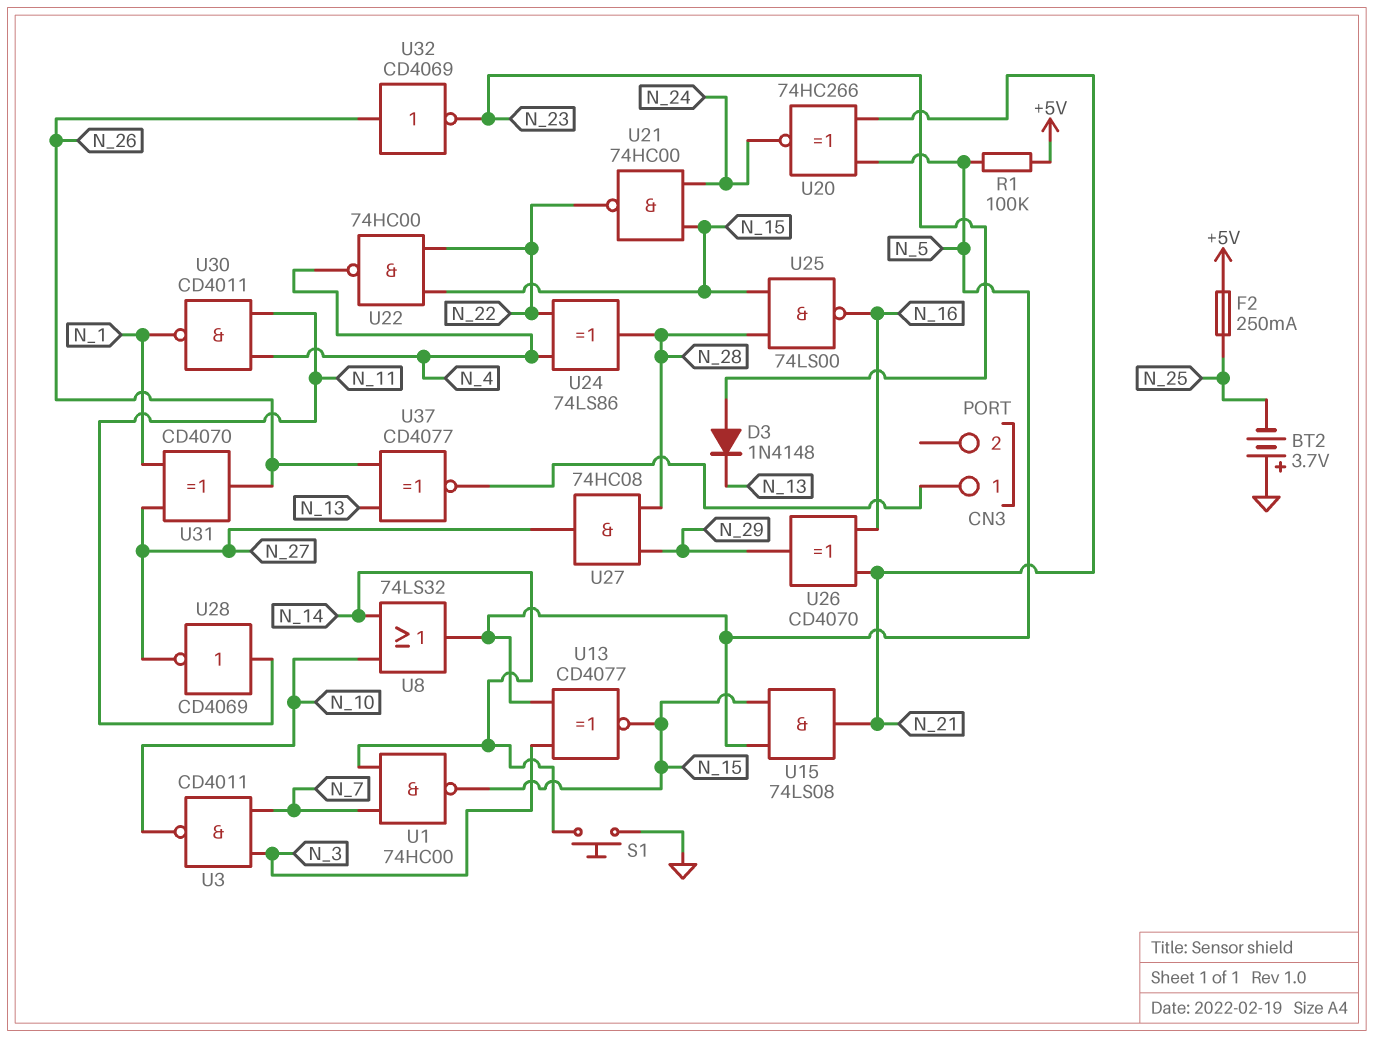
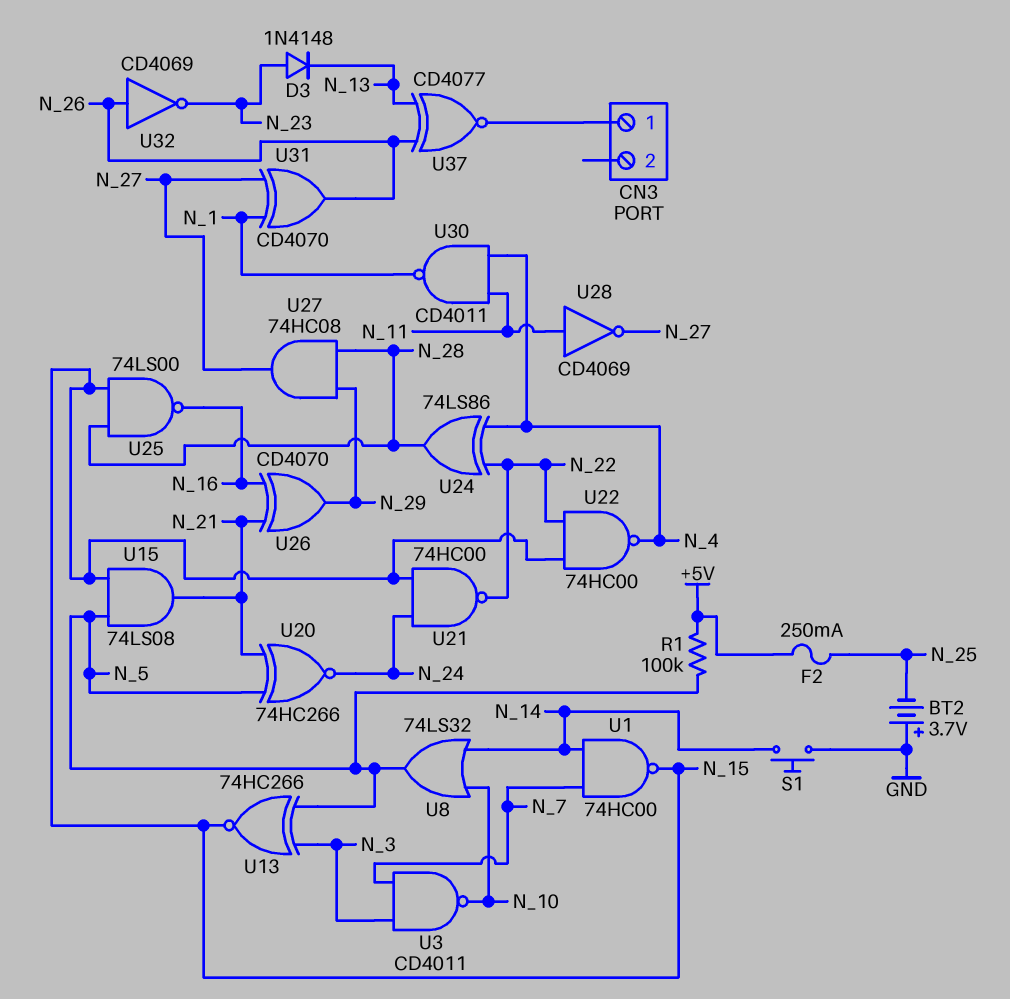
U13: XNOR CD4077 (in N_3, in N_5, out N_15) -> XNOR 74HC266 (in N_3, in N_5, out N_15)

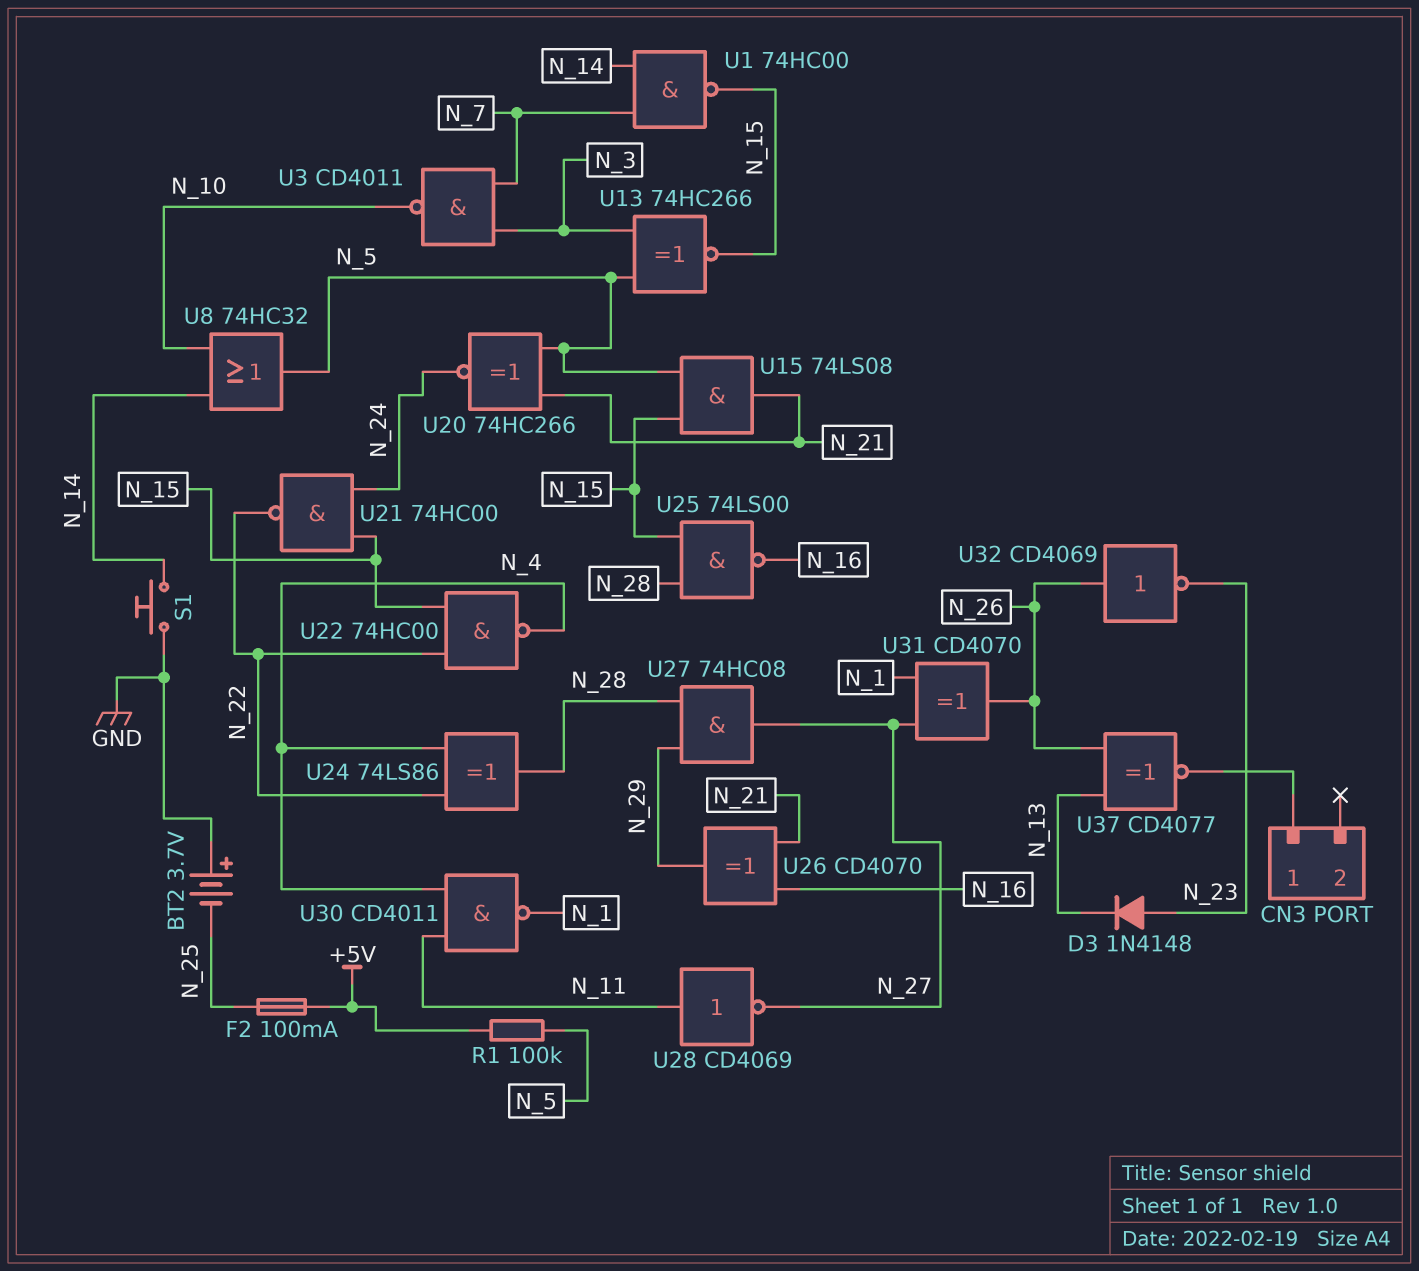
F2: 250mA (+5V, N_25) -> 100mA (+5V, N_25)
U8: OR 74LS32 (in N_10, in N_14, out N_5) -> OR 74HC32 (in N_10, in N_14, out N_5)

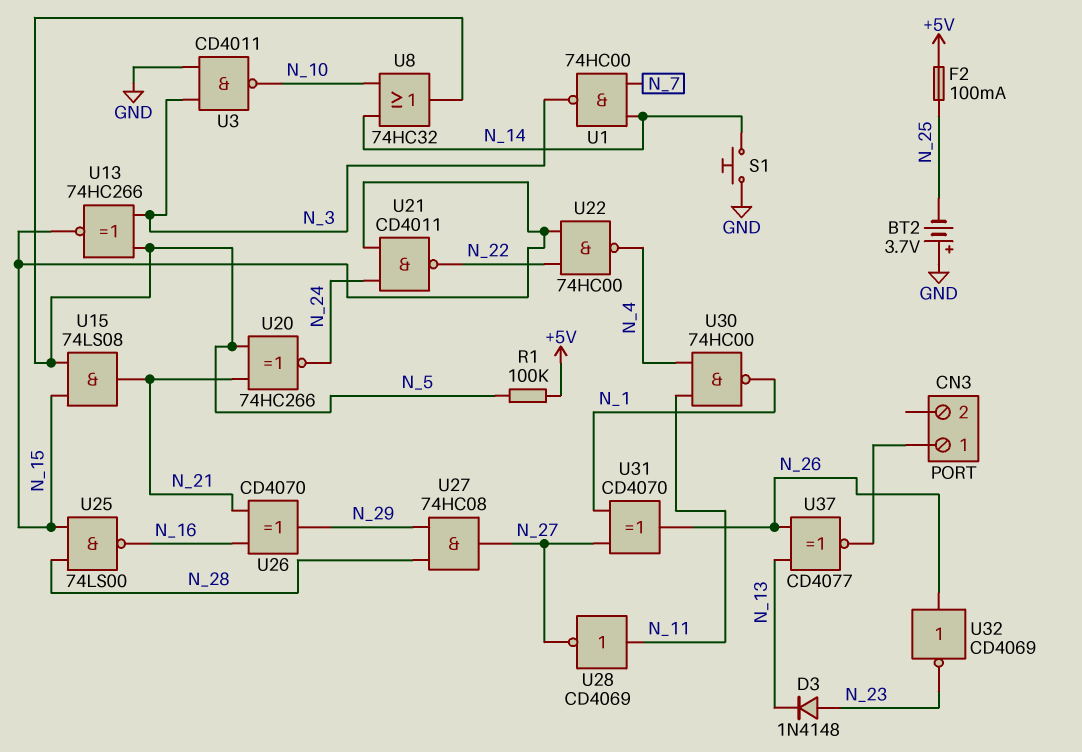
U1: NAND 74HC00 (in N_7, in N_14, out N_15) -> NAND 74HC00 (in N_7, in N_14, out N_3)
U3: NAND CD4011 (in N_3, in N_7, out N_10) -> NAND CD4011 (in GND, in N_3, out N_10)
U21: NAND 74HC00 (in N_15, in N_24, out N_22) -> NAND CD4011 (in N_15, in N_24, out N_22)
U24: XOR 74LS86 (in N_4, in N_22, out N_28) -> none
U30: NAND CD4011 (in N_4, in N_11, out N_1) -> NAND 74HC00 (in N_4, in N_11, out N_1)

